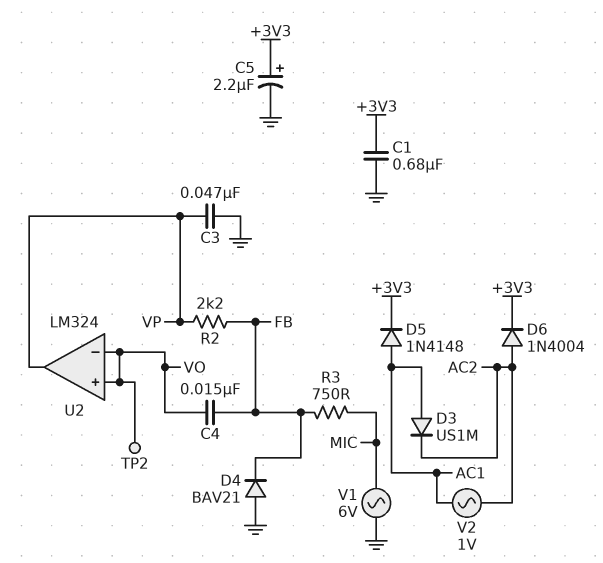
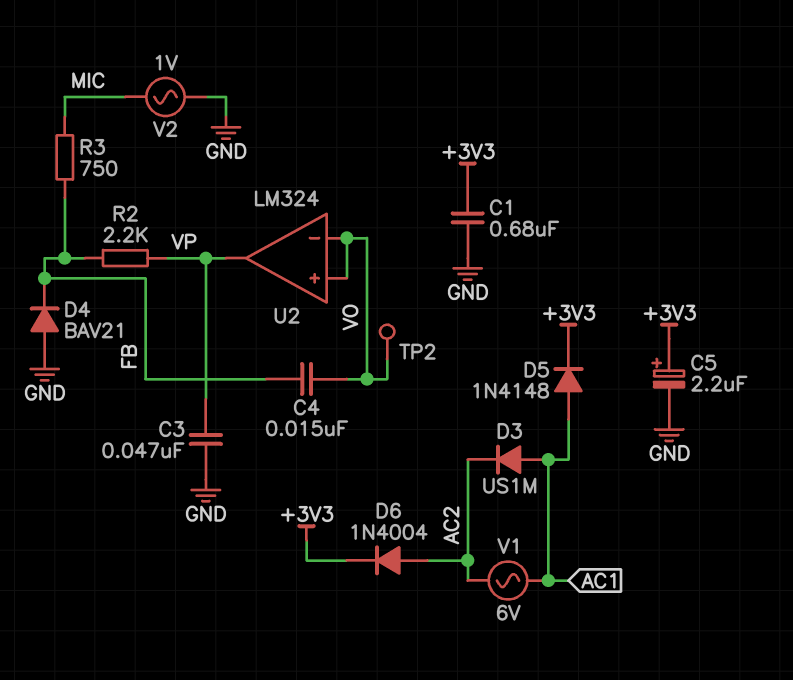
V1: AC 6V (GND, MIC) -> AC 6V (AC1, AC2)
V2: AC 1V (AC1, AC2) -> AC 1V (GND, MIC)

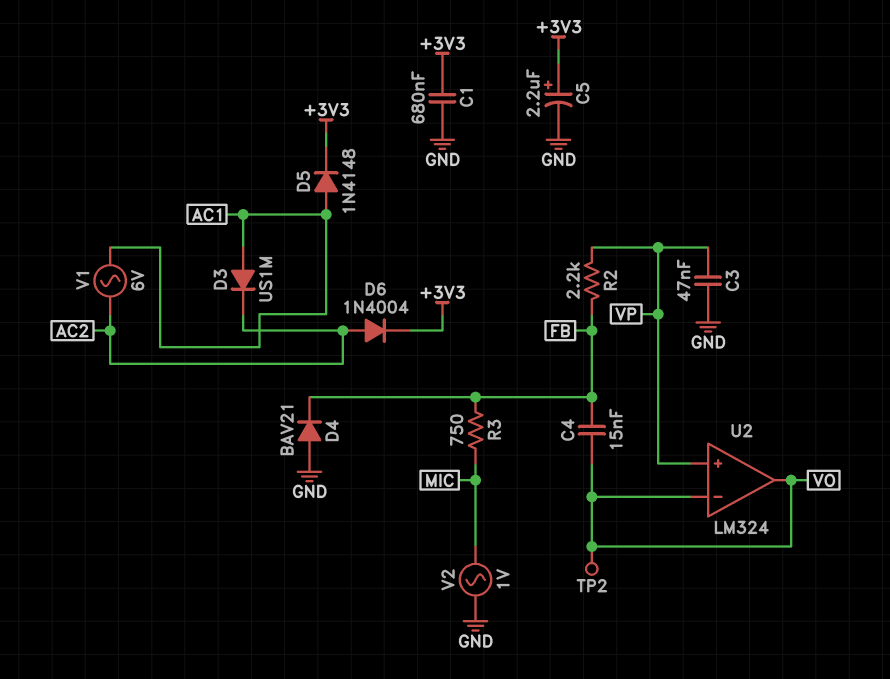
U2 pin in+: VO -> VP
U2 pin out: VP -> VO

